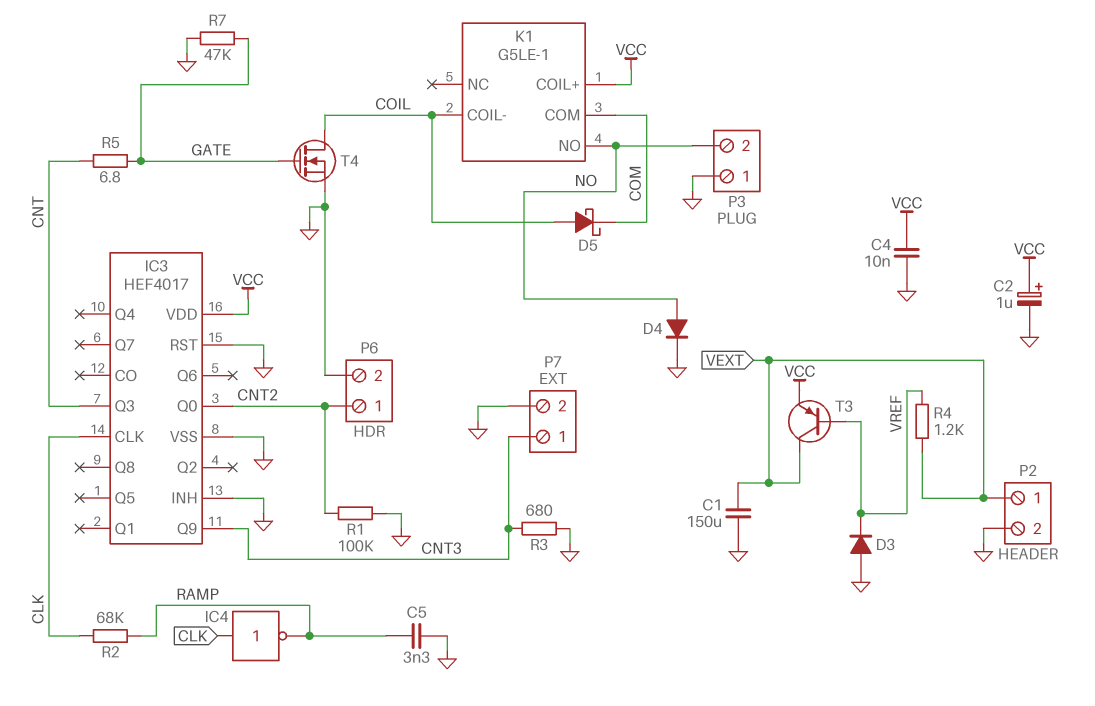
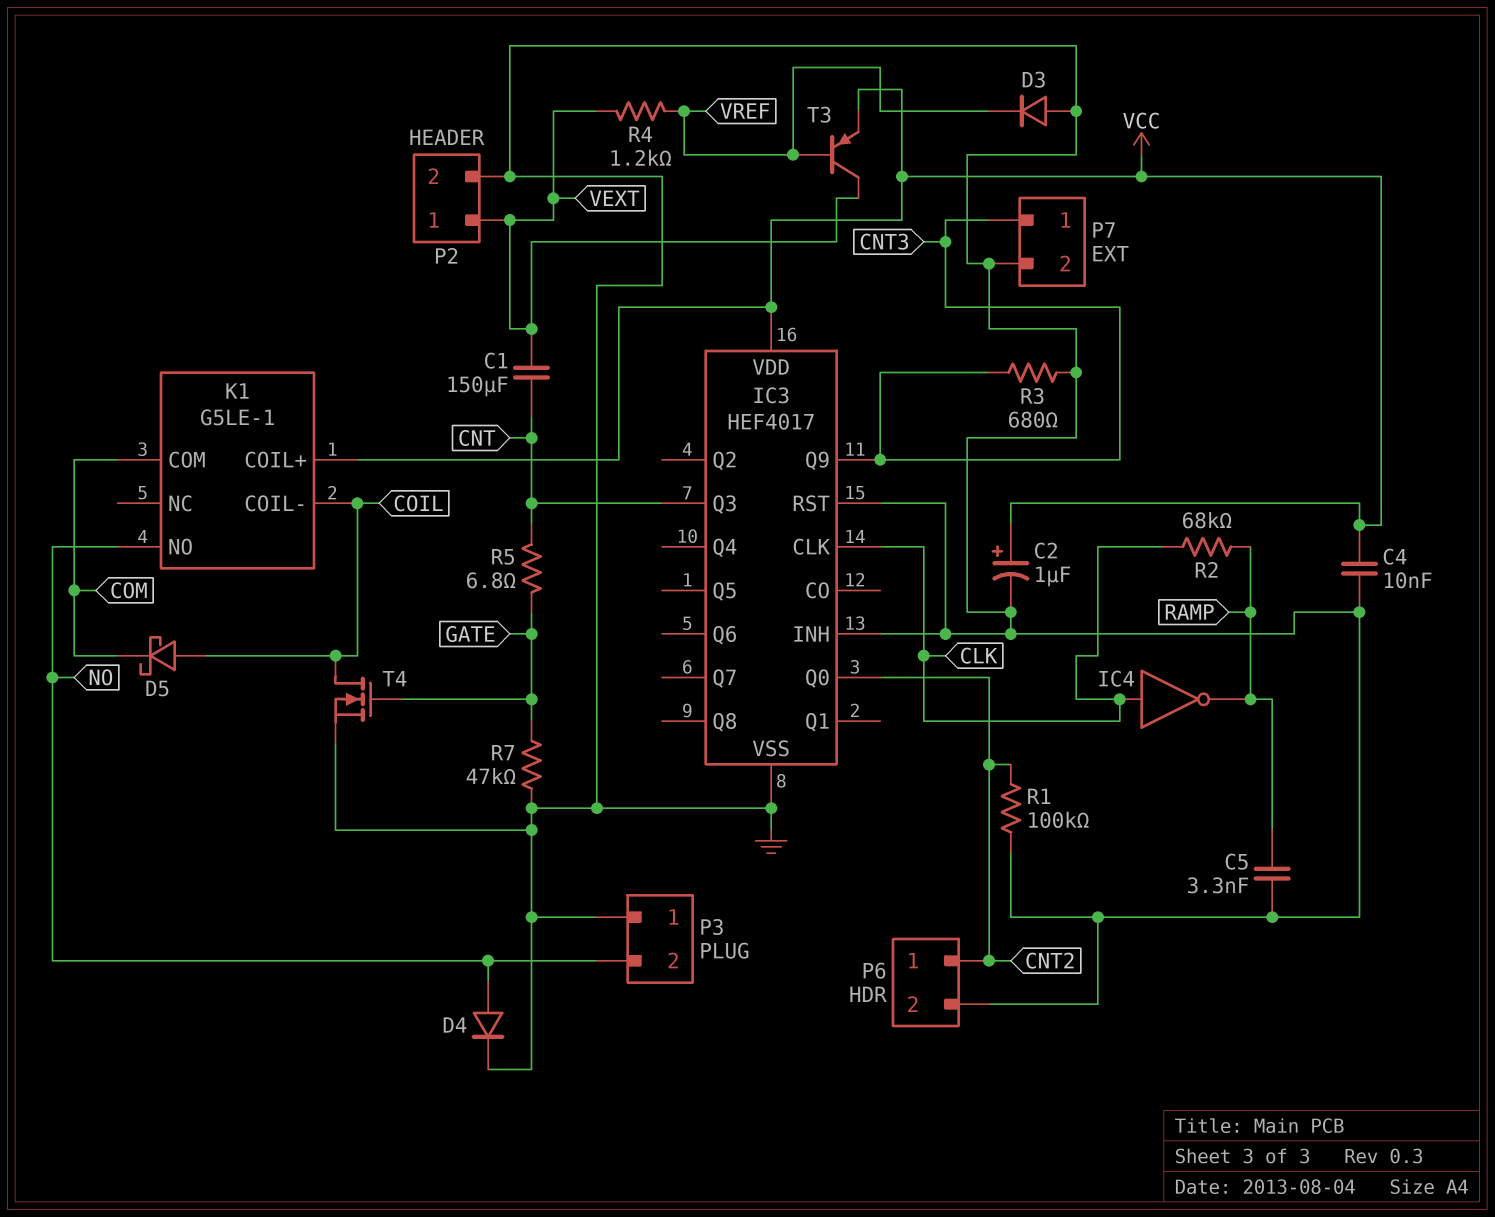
C1: 150uF (GND, VEXT) -> 150uF (CNT, VEXT)

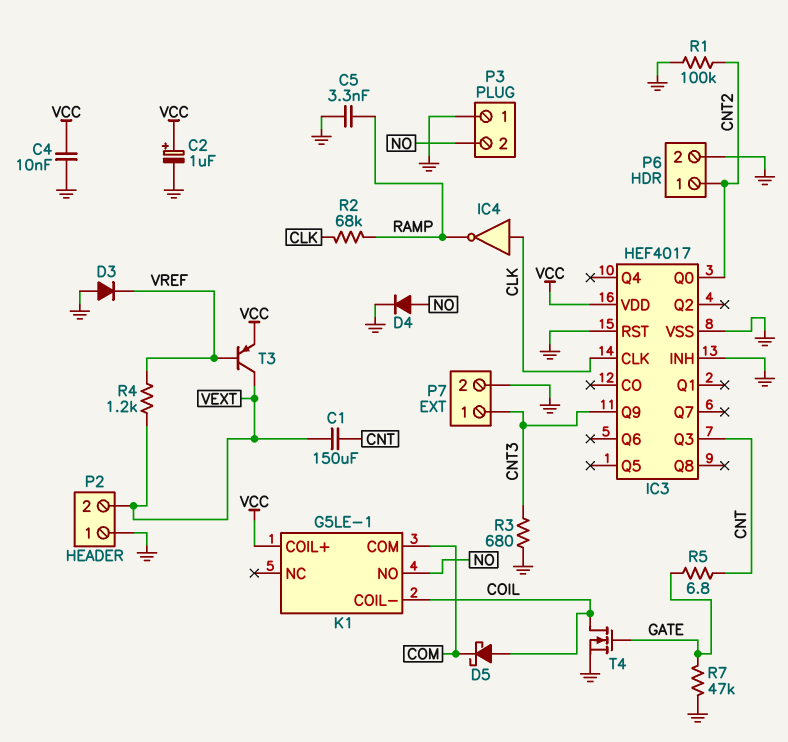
P2 pin 1: VEXT -> GND
P2 pin 2: GND -> VEXT

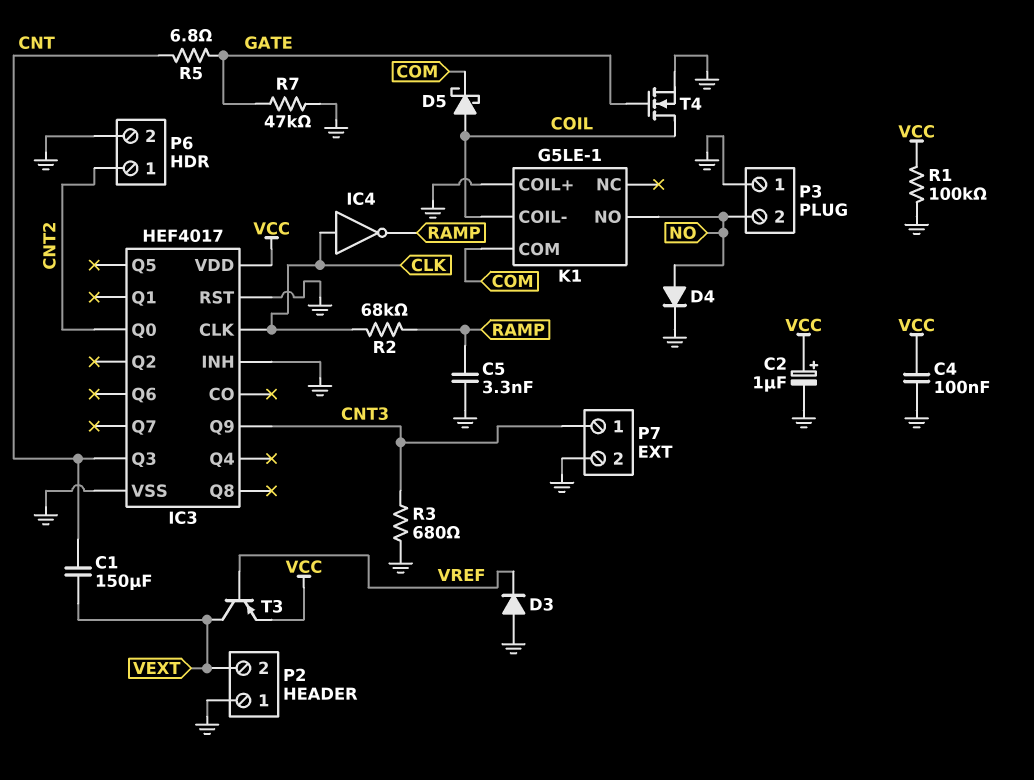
C4: 10nF (GND, VCC) -> 100nF (GND, VCC)
K1 pin COIL+: VCC -> GND
R1: 100k (CNT2, GND) -> 100k (GND, VCC)
R4: 1.2k (VEXT, VREF) -> none

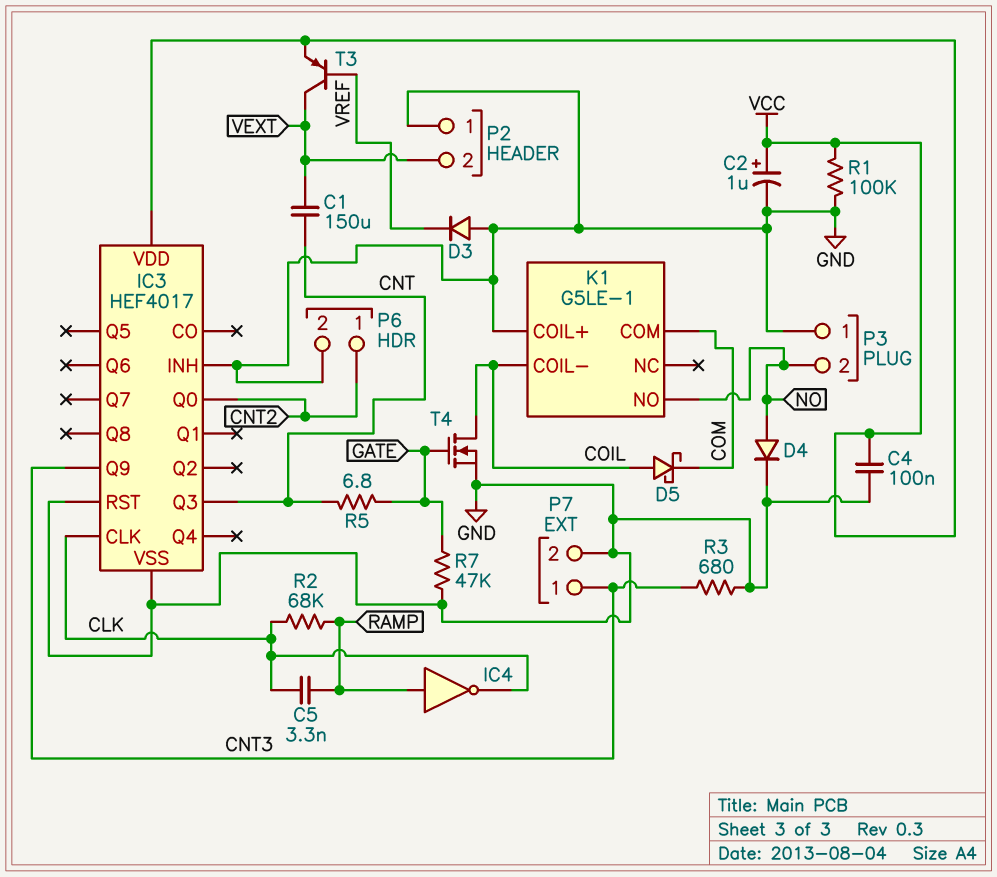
C5: 3.3nF (GND, RAMP) -> 3.3nF (CLK, RAMP)
IC4: NOT (in CLK, out RAMP) -> NOT (in RAMP, out CLK)

